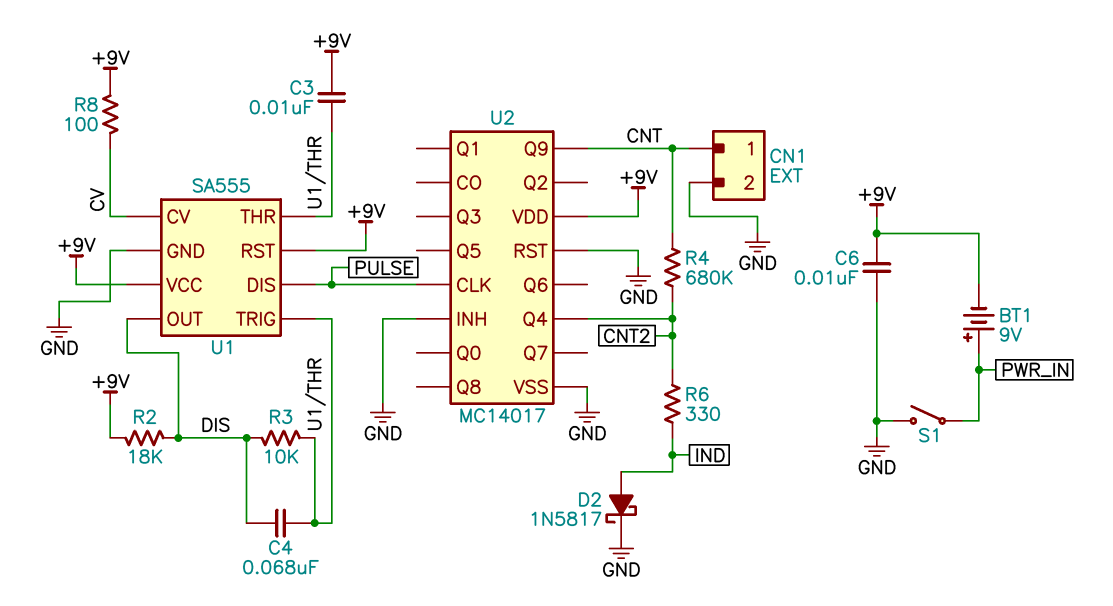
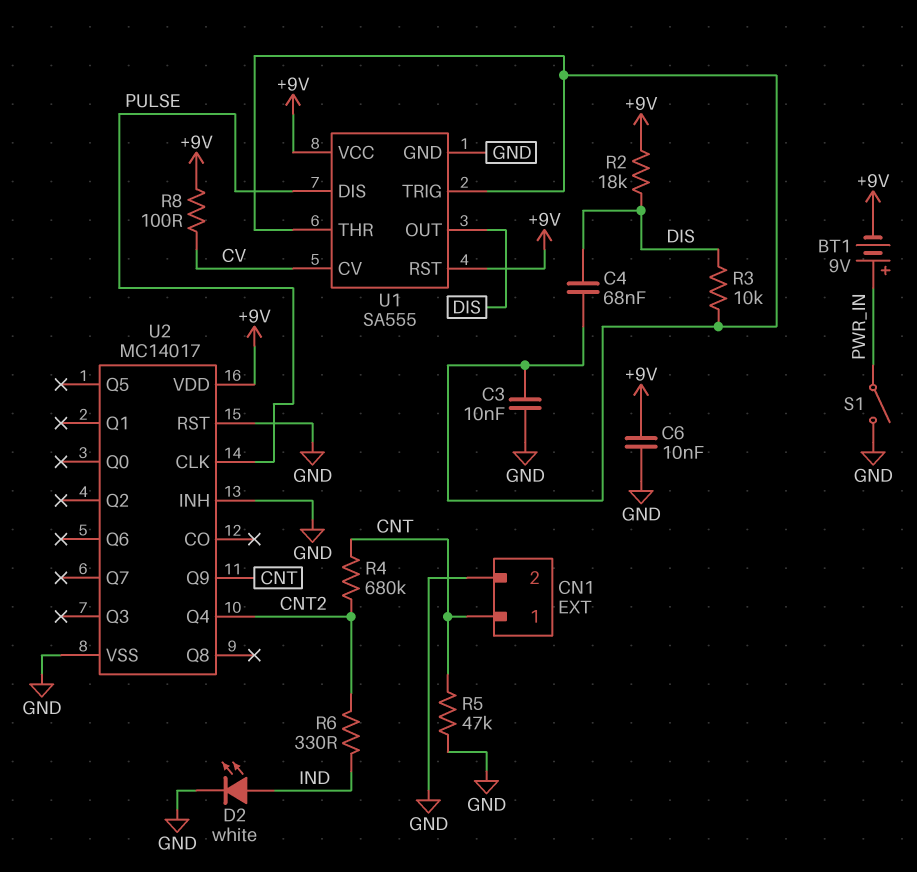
C3: 10nF (+9V, U1/THR) -> 10nF (GND, U1/THR)
D2: schottky 1N5817 (A IND, K GND) -> LED white (A IND, K GND)
R5: none -> 47k (CNT, GND)

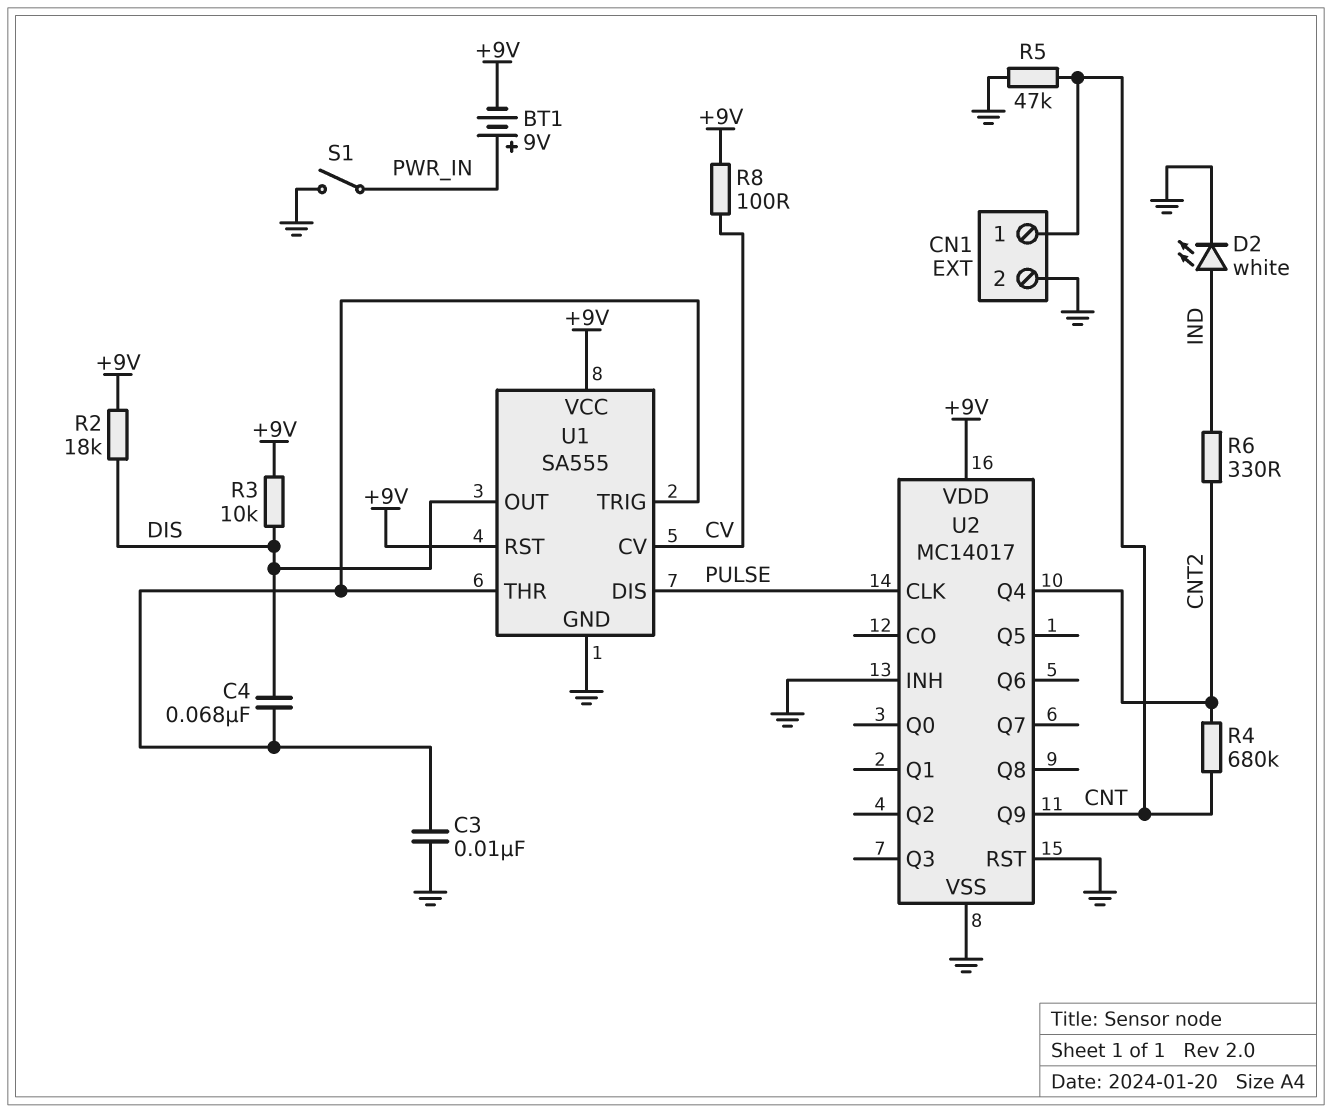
C6: 10nF (+9V, GND) -> none
R3: 10k (DIS, U1/THR) -> 10k (+9V, DIS)

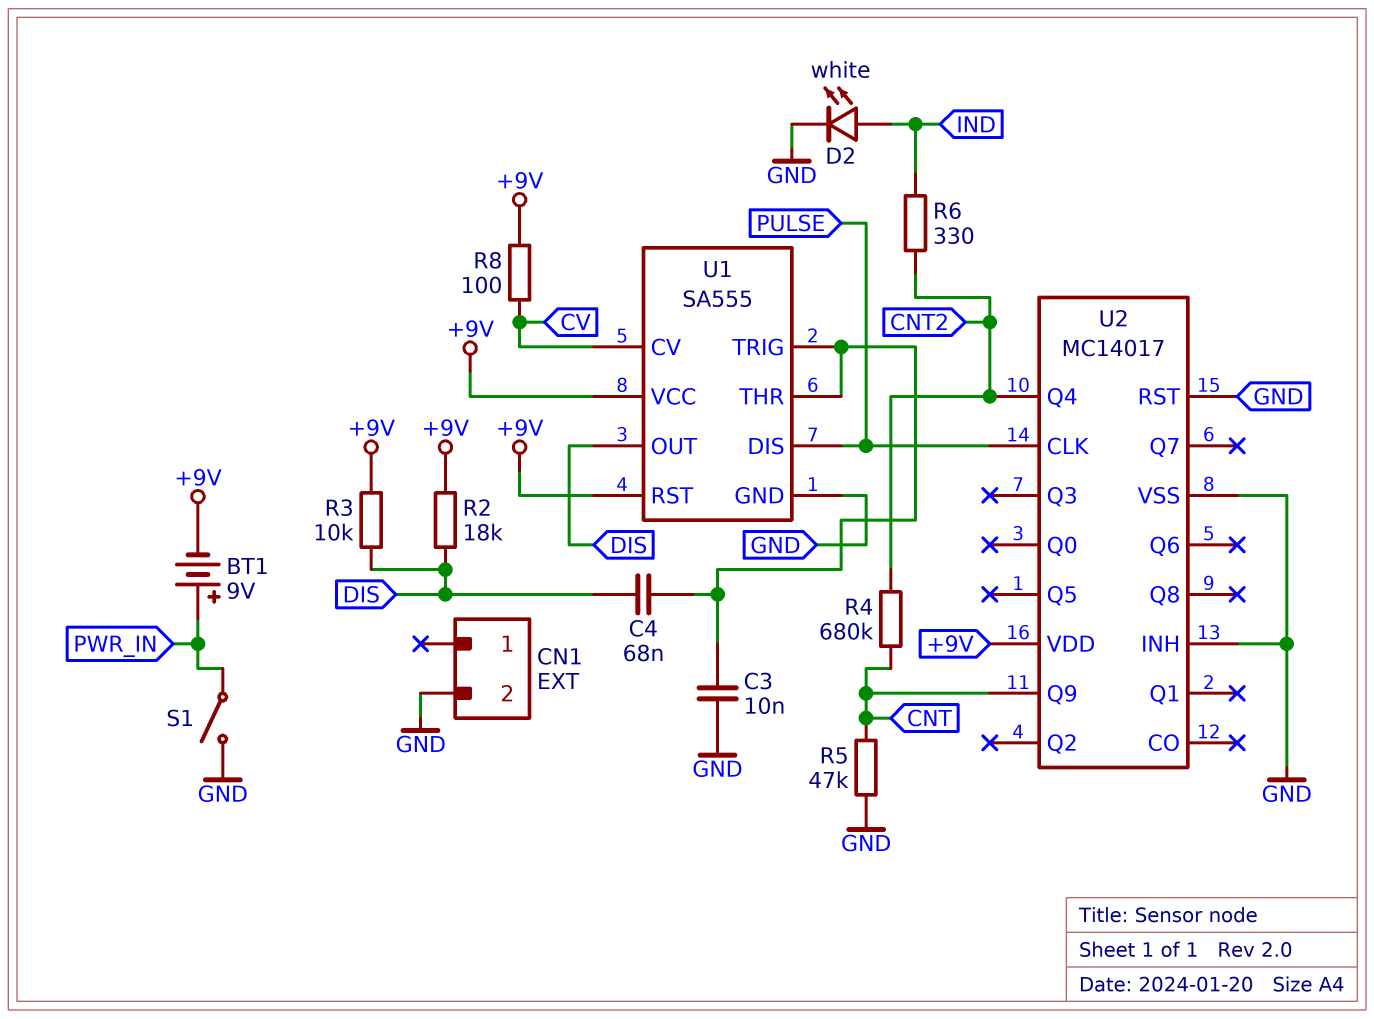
CN1 pin 1: CNT -> none

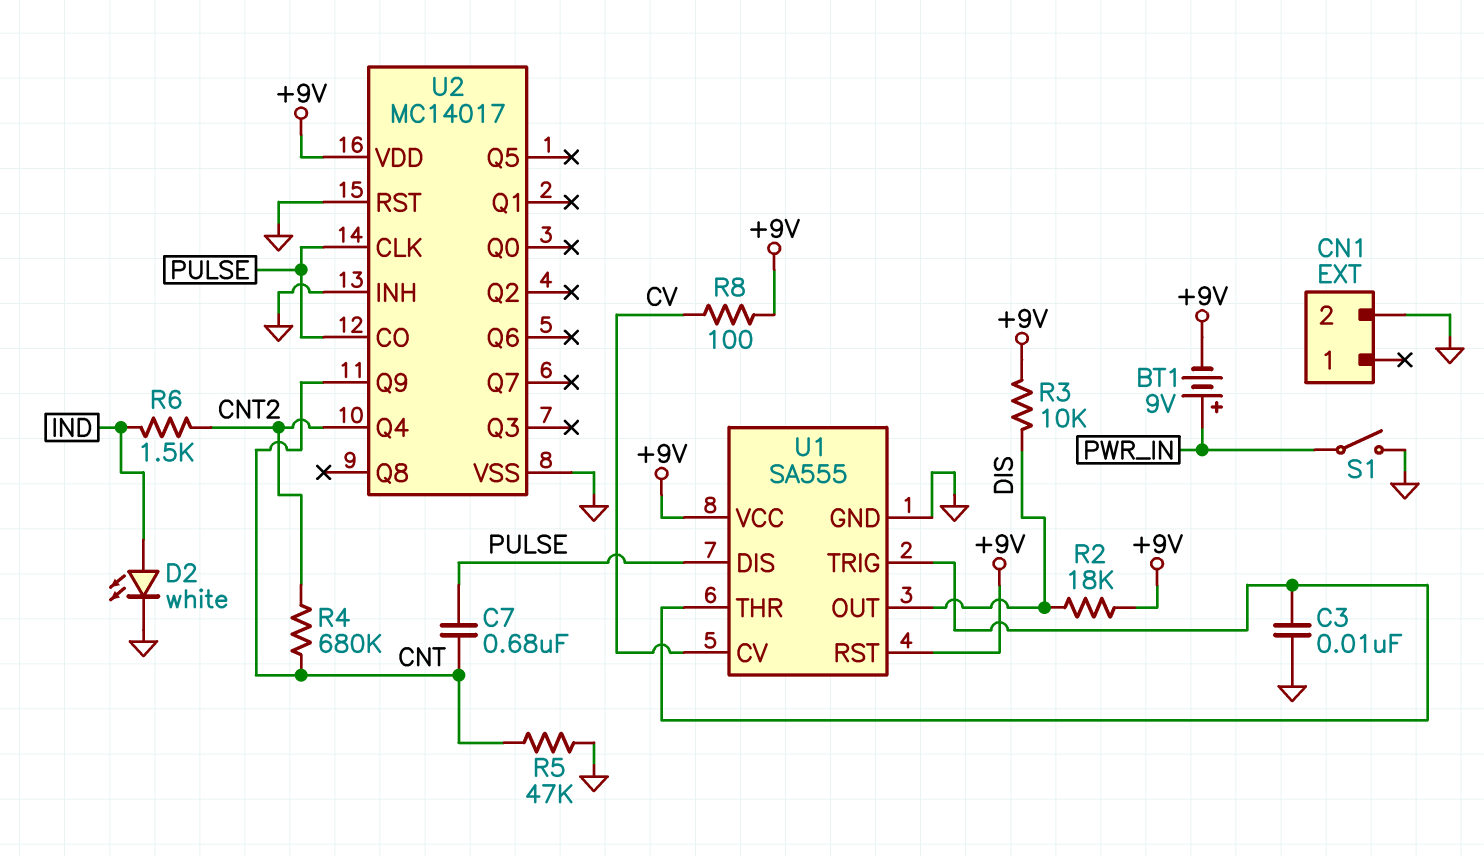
C4: 68nF (DIS, U1/THR) -> none
C7: none -> 680nF (CNT, PULSE)
R6: 330 (CNT2, IND) -> 1.5k (CNT2, IND)
U2 pin CO: none -> PULSE

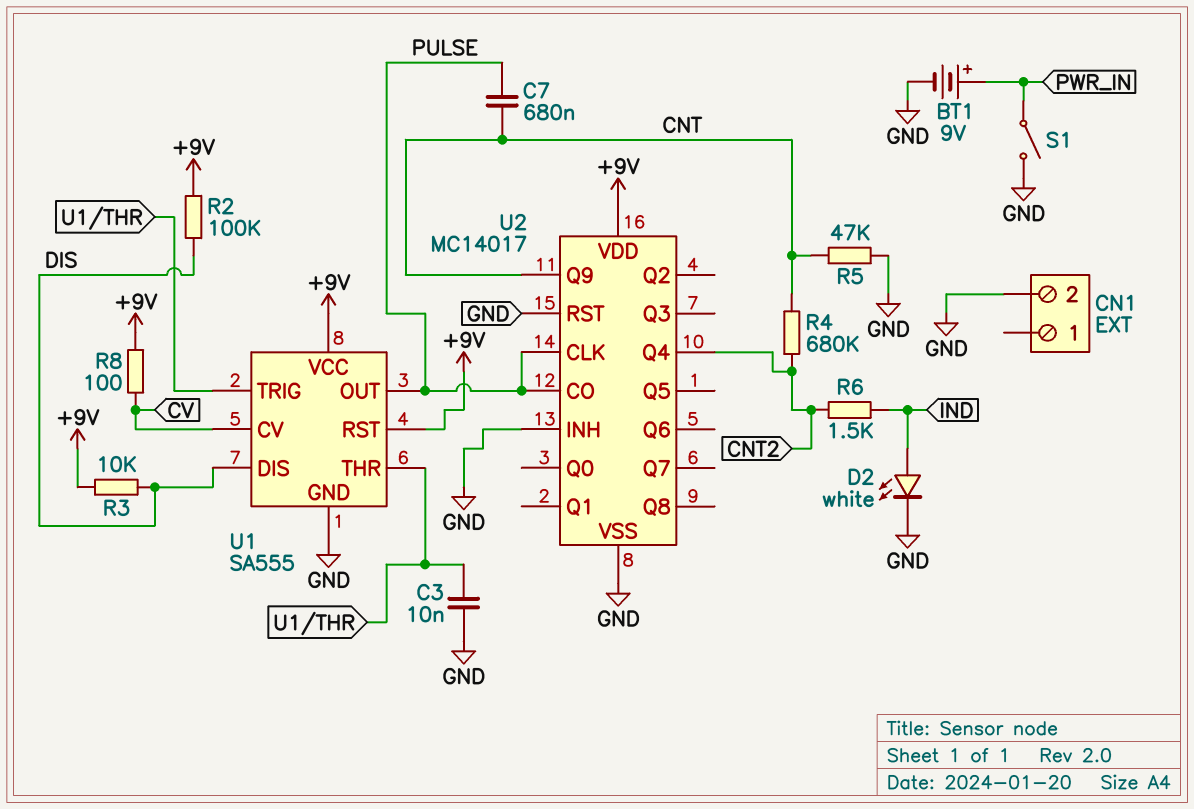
BT1: 9V (plus PWR_IN, minus +9V) -> 9V (plus PWR_IN, minus GND)
R2: 18k (+9V, DIS) -> 100k (+9V, DIS)
U1 pin DIS: PULSE -> DIS
U1 pin OUT: DIS -> PULSE

